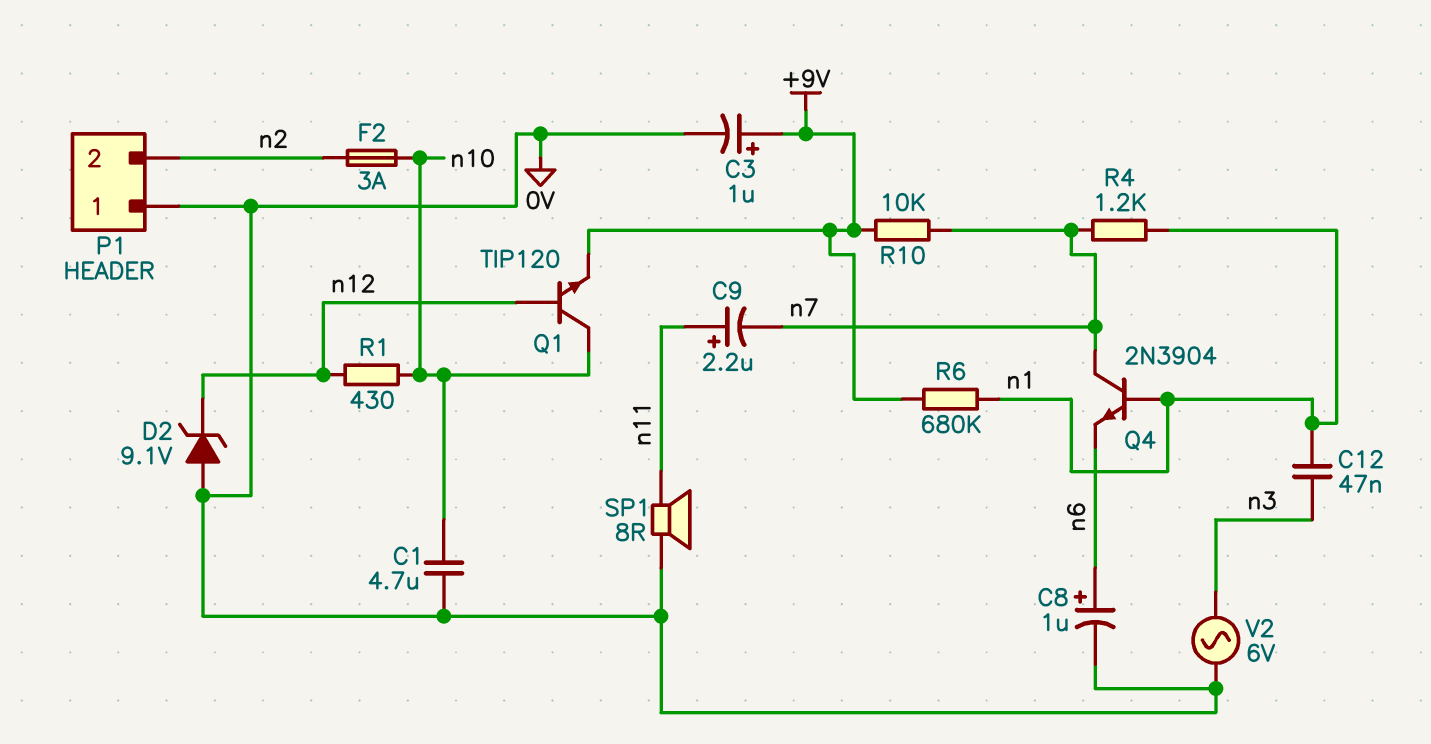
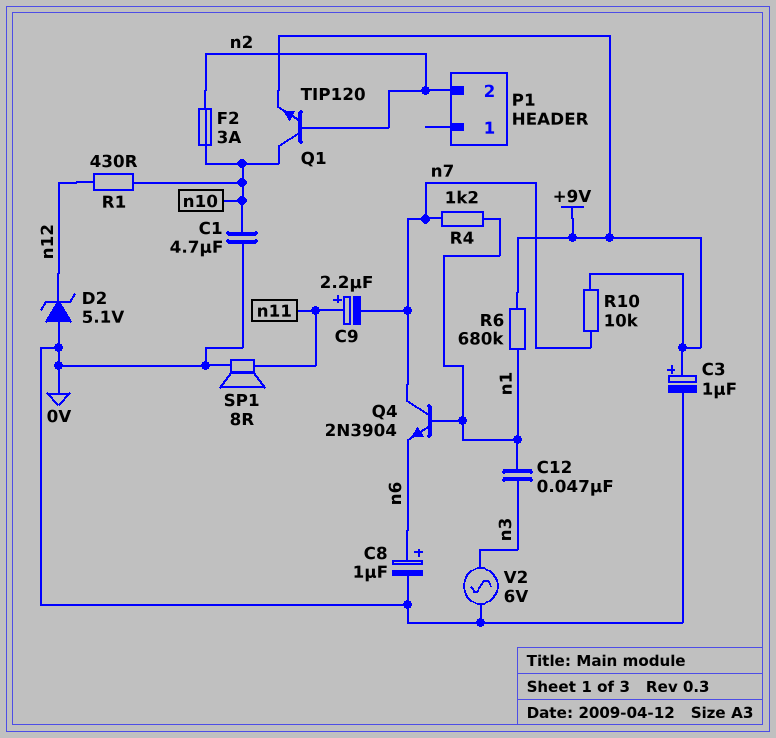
D2: zener 9.1V (A 0V, K n12) -> zener 5.1V (A 0V, K n12)
P1 pin 1: 0V -> none
Q1: NPN TIP120 (B n12, C n10, E +9V) -> NPN TIP120 (B n2, C n10, E +9V)

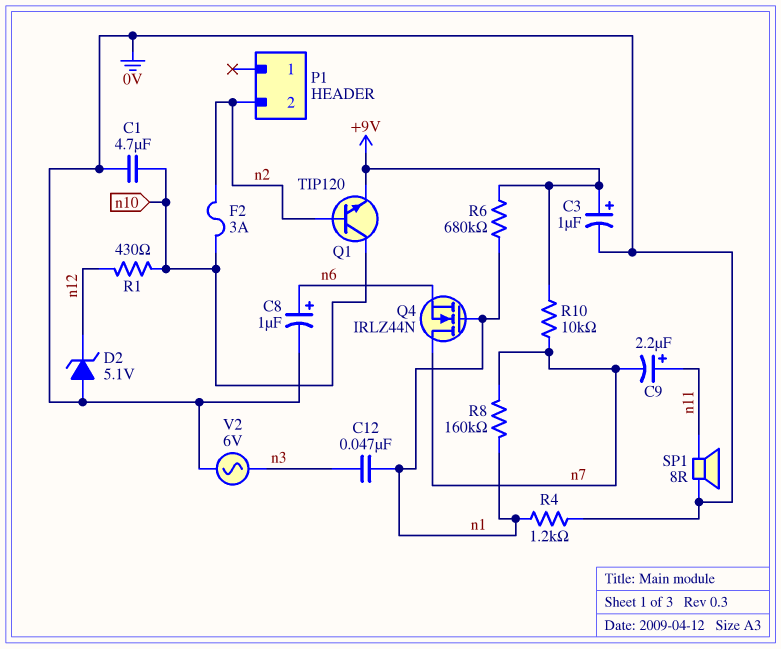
Q4: NPN 2N3904 (B n1, C n7, E n6) -> NMOS IRLZ44N (G n1, D n7, S n6)
R4: 1.2k (n1, n7) -> 1.2k (0V, n1)
R8: none -> 160k (n1, n7)

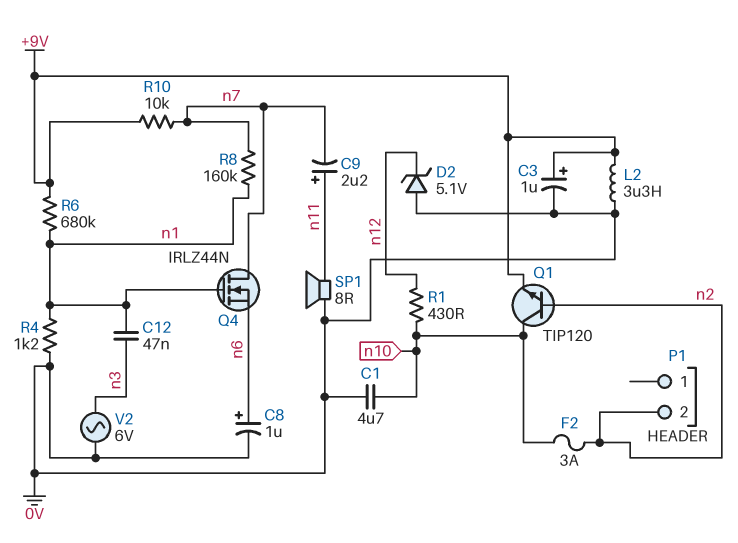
L2: none -> 3.3uH (+9V, 0V)

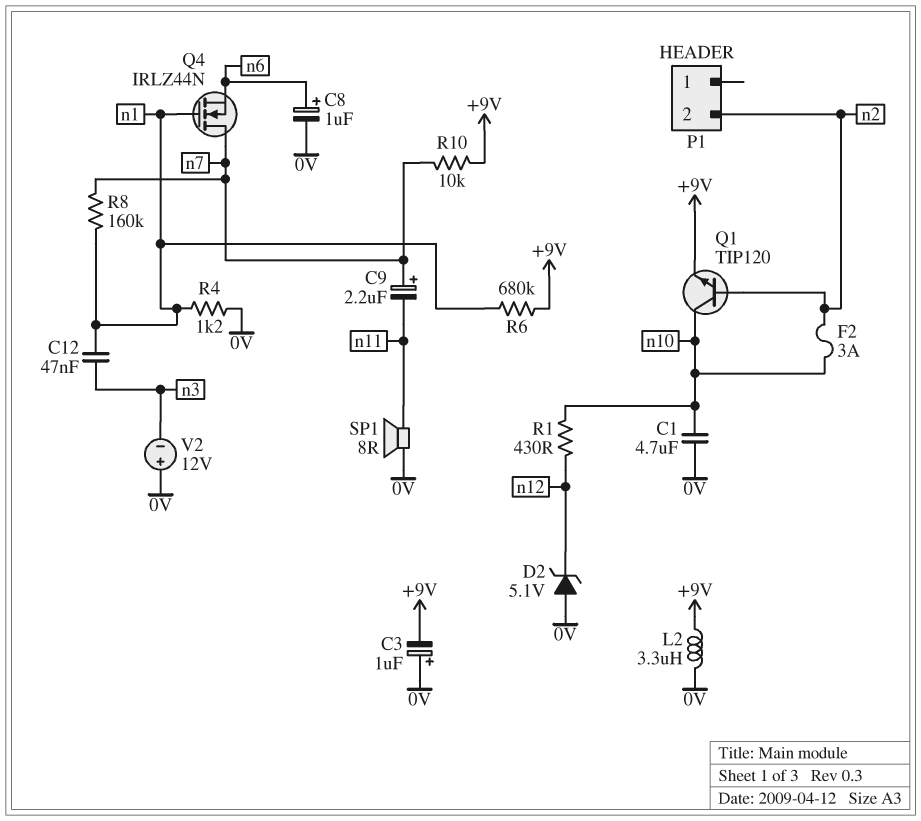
C3: 1uF (plus +9V, minus 0V) -> 1uF (plus 0V, minus +9V)
C9: 2.2uF (plus n11, minus n7) -> 2.2uF (plus n7, minus n11)
V2: AC 6V (0V, n3) -> 12V (plus 0V, minus n3)

